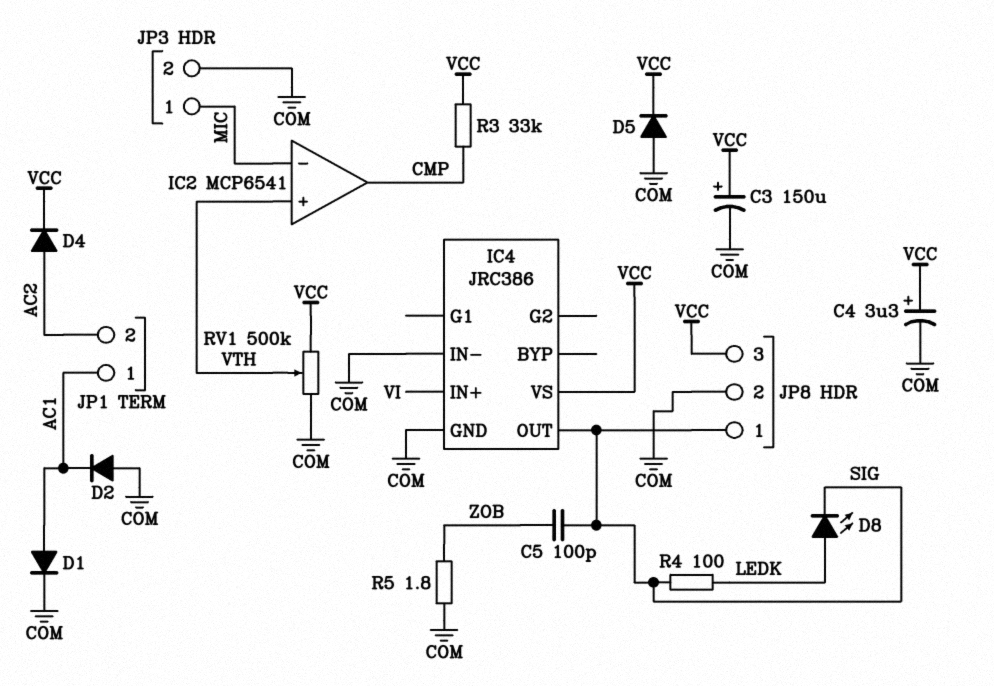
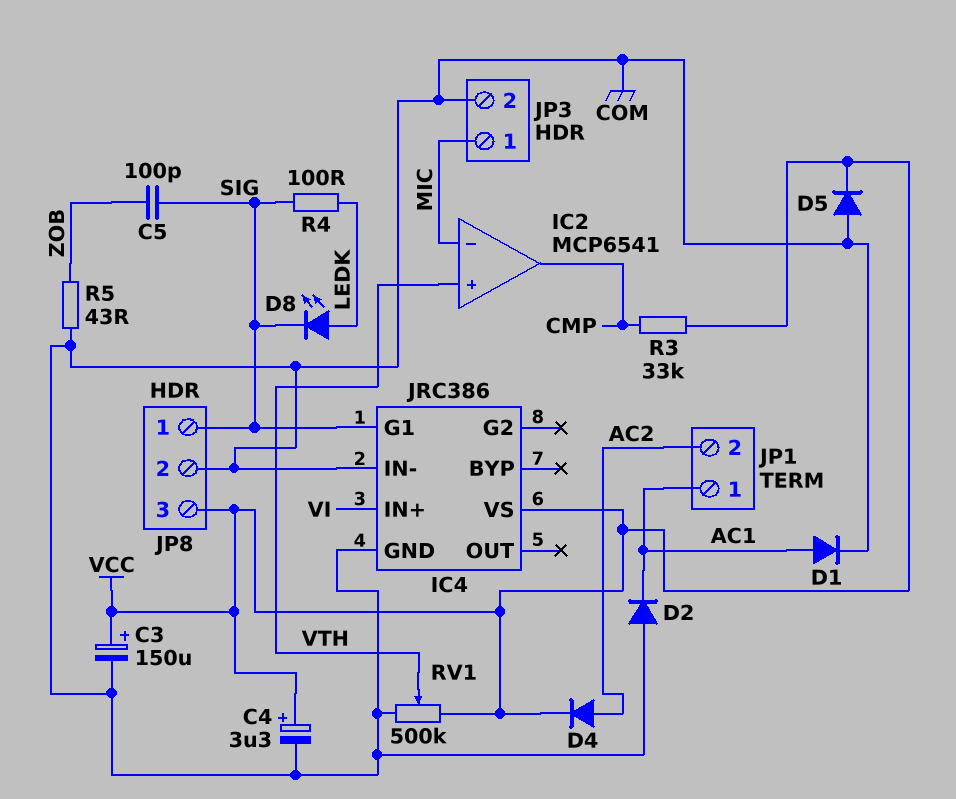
IC4 pin G1: none -> SIG
IC4 pin OUT: SIG -> none
R5: 1.8 (COM, ZOB) -> 43 (COM, ZOB)

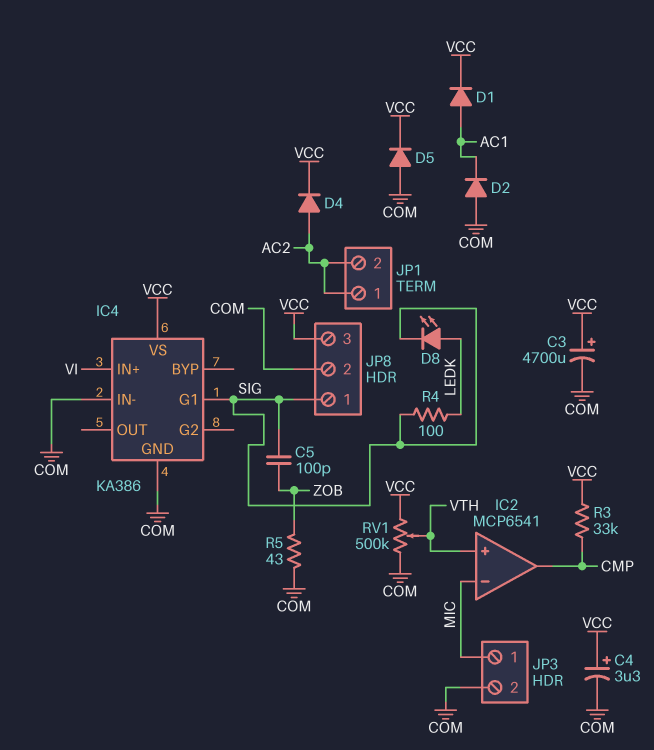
C3: 150uF (plus VCC, minus COM) -> 4700uF (plus VCC, minus COM)
D1: diode (A AC1, K COM) -> diode (A AC1, K VCC)
IC4: JRC386 -> KA386
JP1 pin 1: AC1 -> AC2

